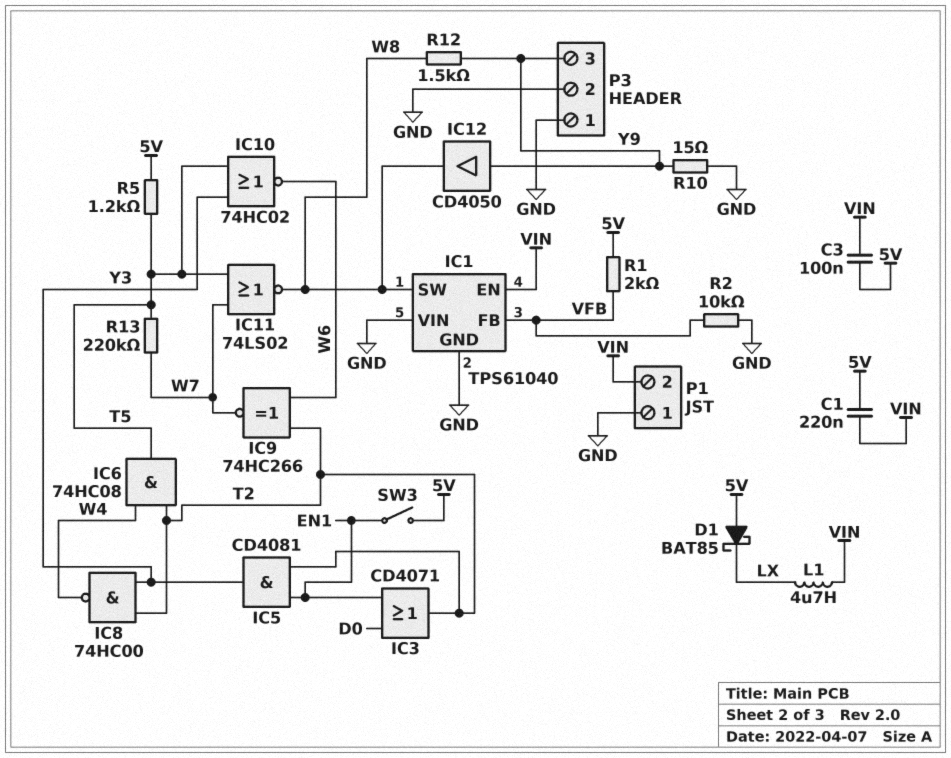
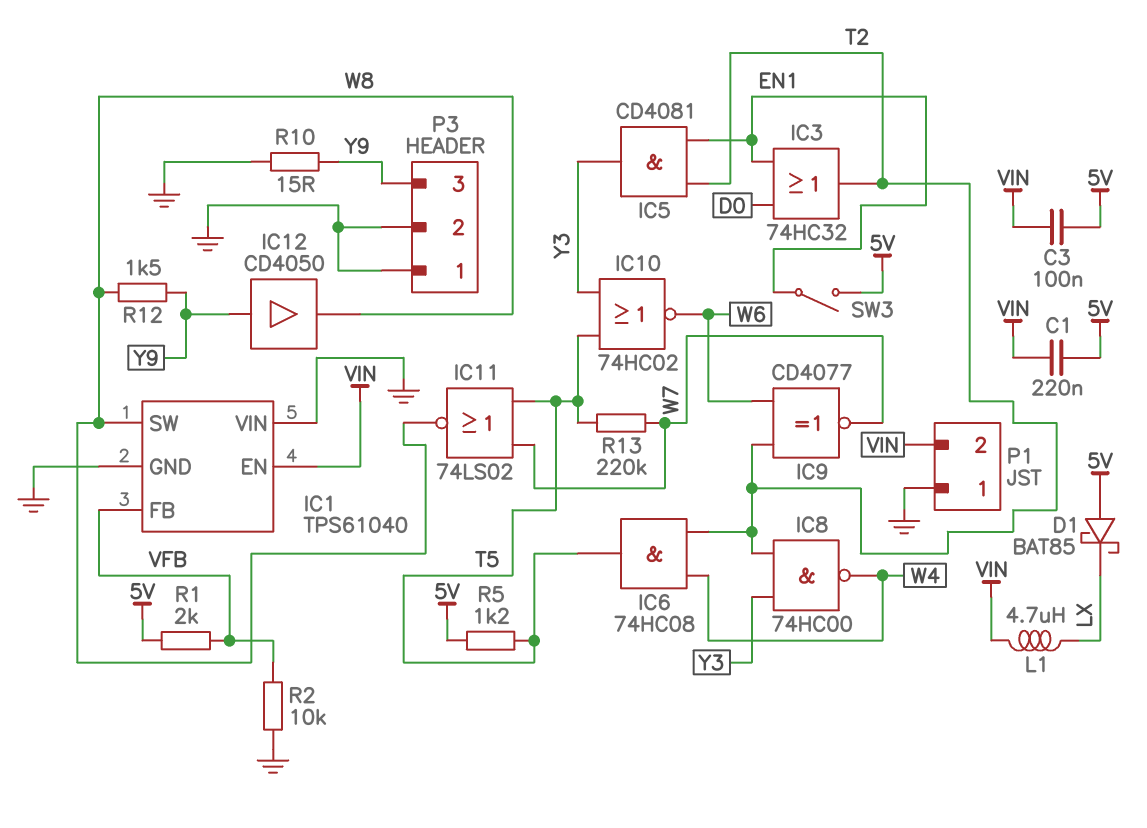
IC3: OR CD4071 (in D0, in EN1, out T2) -> OR 74HC32 (in D0, in EN1, out T2)
IC9: XNOR 74HC266 (in T2, in W6, out W7) -> XNOR CD4077 (in T2, in W6, out W7)

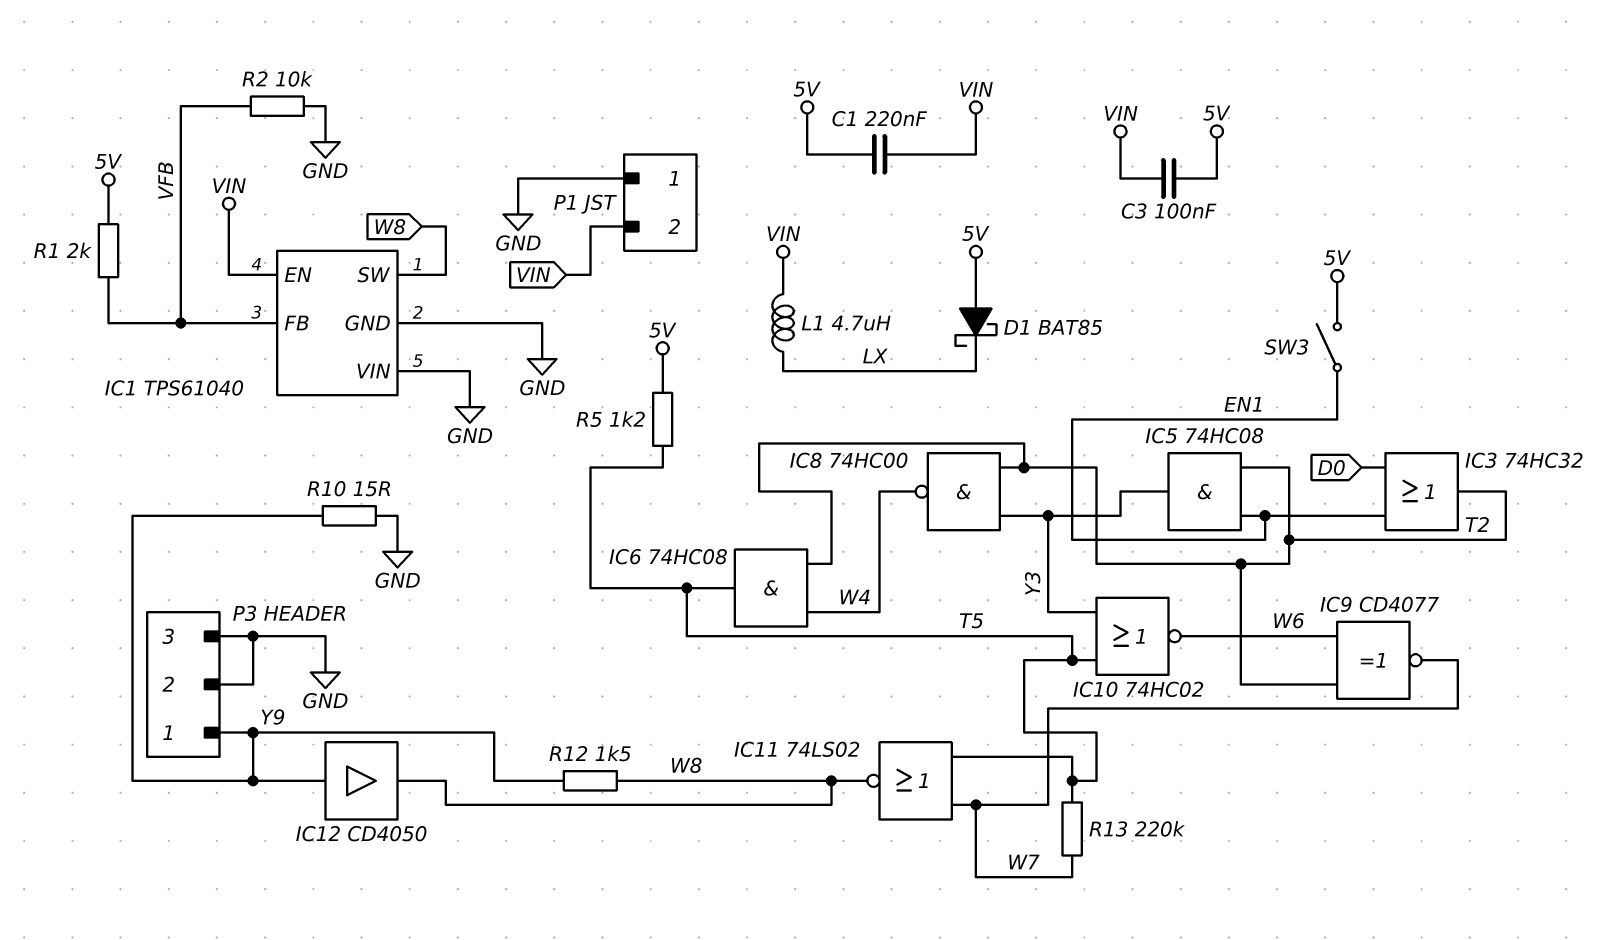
IC5: AND CD4081 (in EN1, in T2, out Y3) -> AND 74HC08 (in EN1, in T2, out Y3)
P3 pin 1: GND -> Y9
P3 pin 3: Y9 -> GND

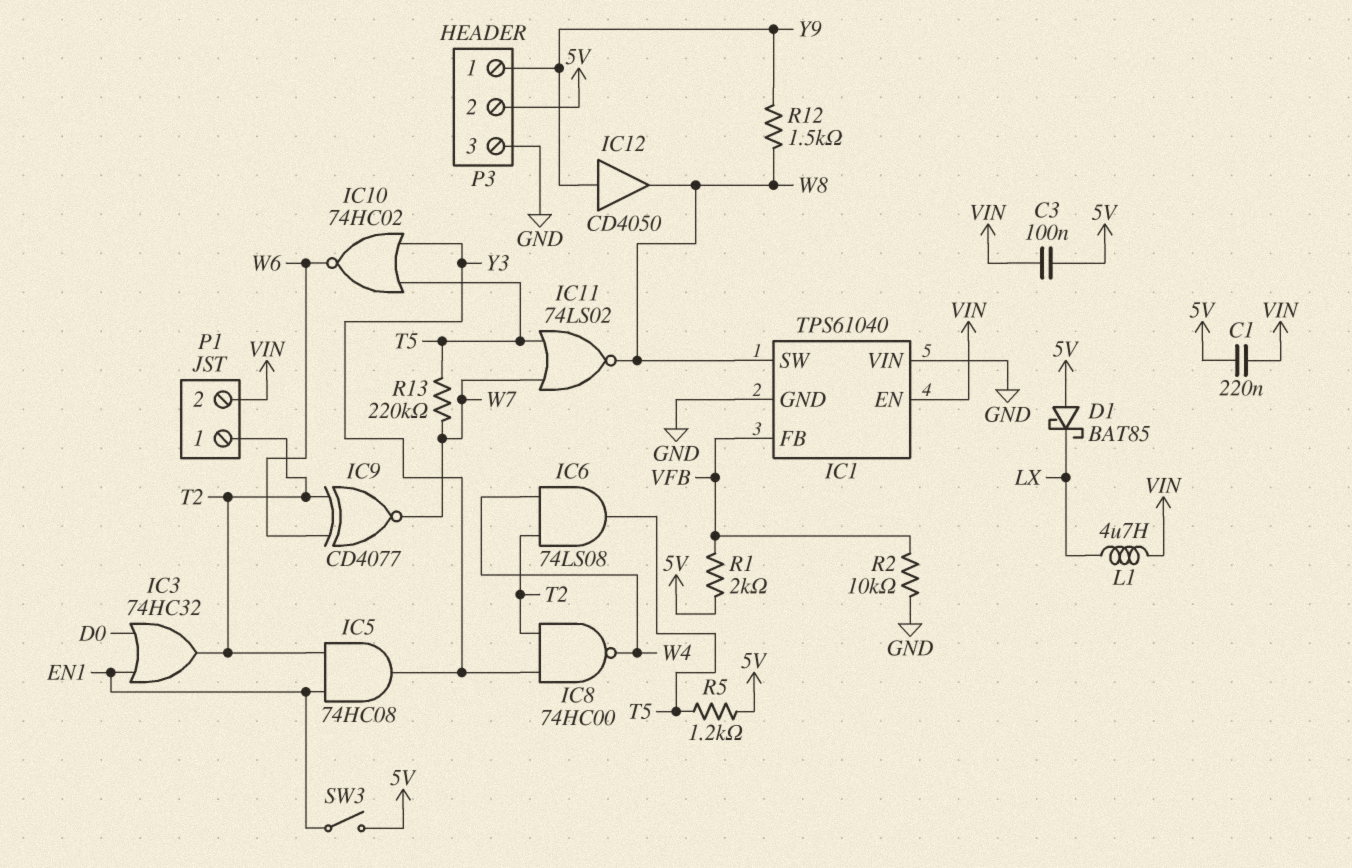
IC6: AND 74HC08 (in T2, in W4, out T5) -> AND 74LS08 (in T2, in W4, out T5)
P1 pin 1: GND -> T2
P3 pin 2: GND -> 5V
R10: 15 (GND, Y9) -> none

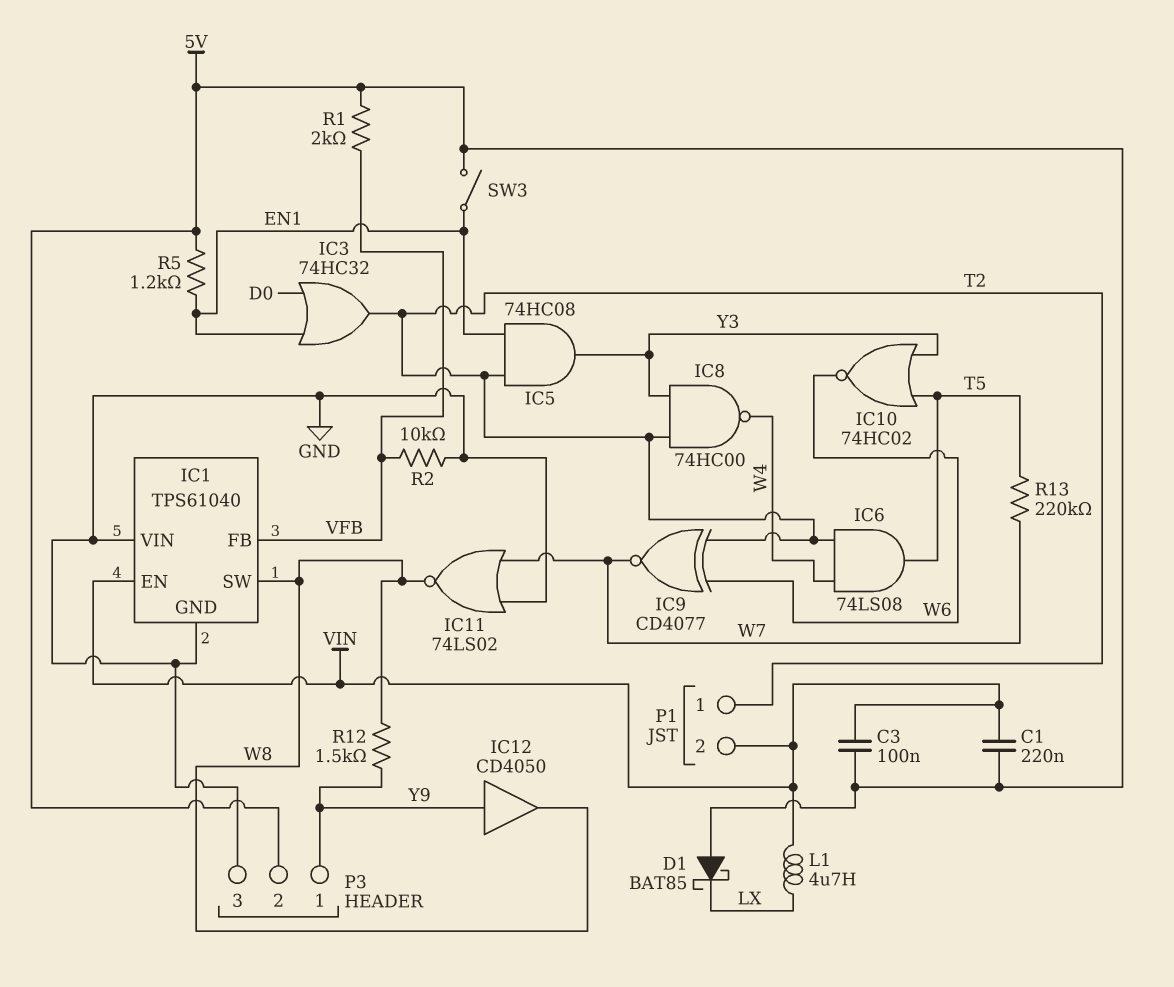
IC11: NOR 74LS02 (in T5, in W7, out W8) -> NOR 74LS02 (in GND, in W7, out W8)
R5: 1.2k (5V, T5) -> 1.2k (5V, EN1)

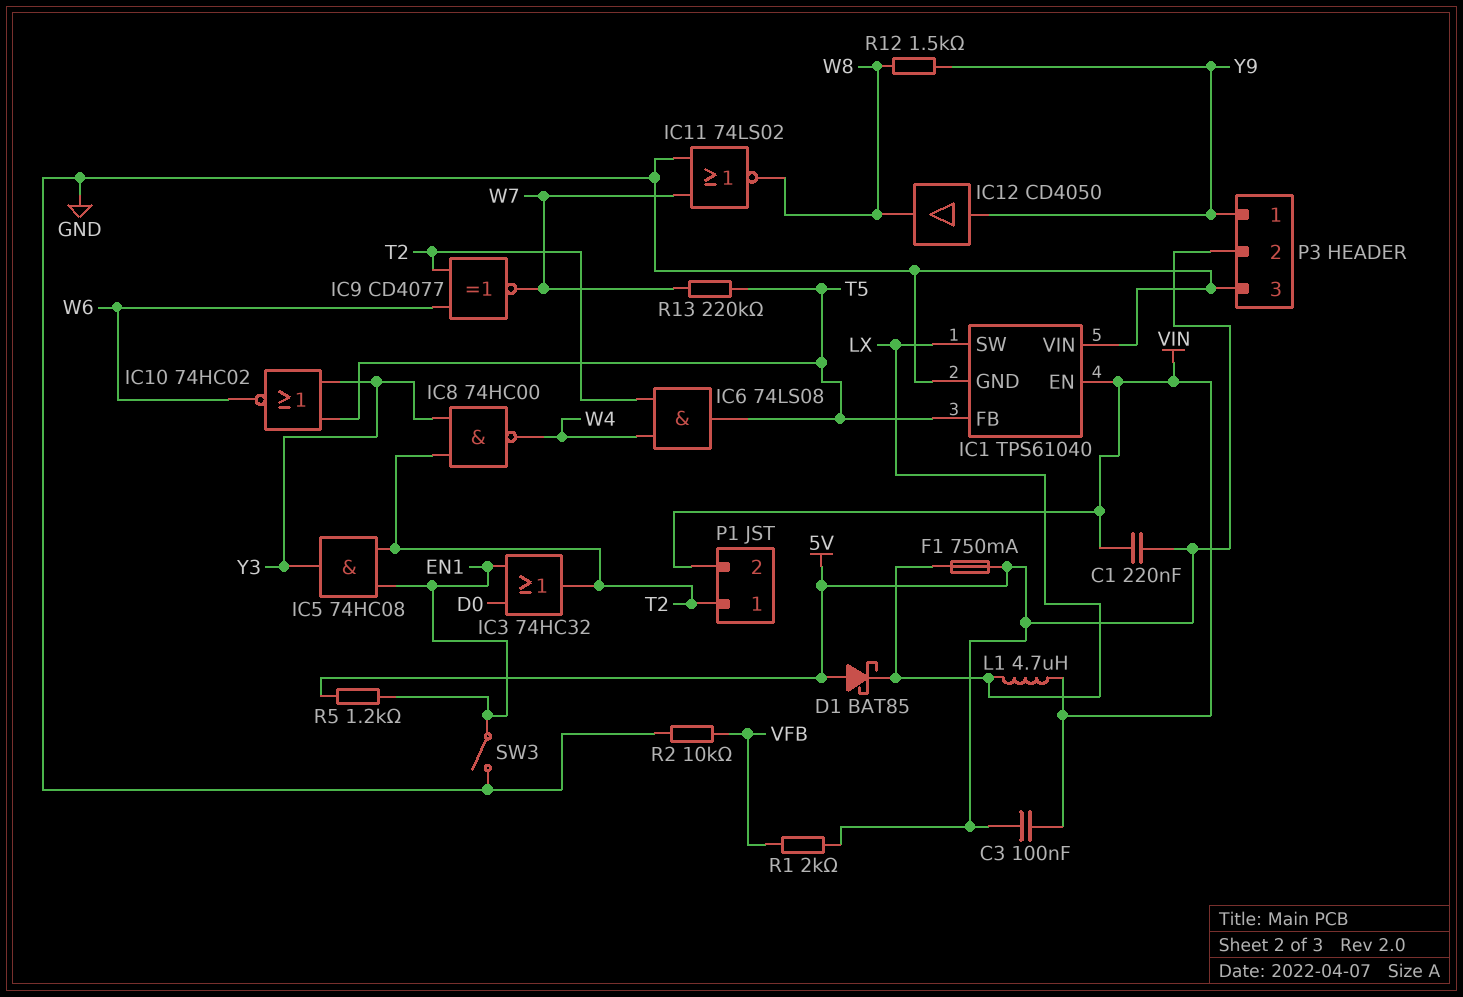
F1: none -> 750mA (5V, LX)
IC1 pin FB: VFB -> T5
IC1 pin SW: W8 -> LX
SW3: switch (5V, EN1) -> switch (EN1, GND)

